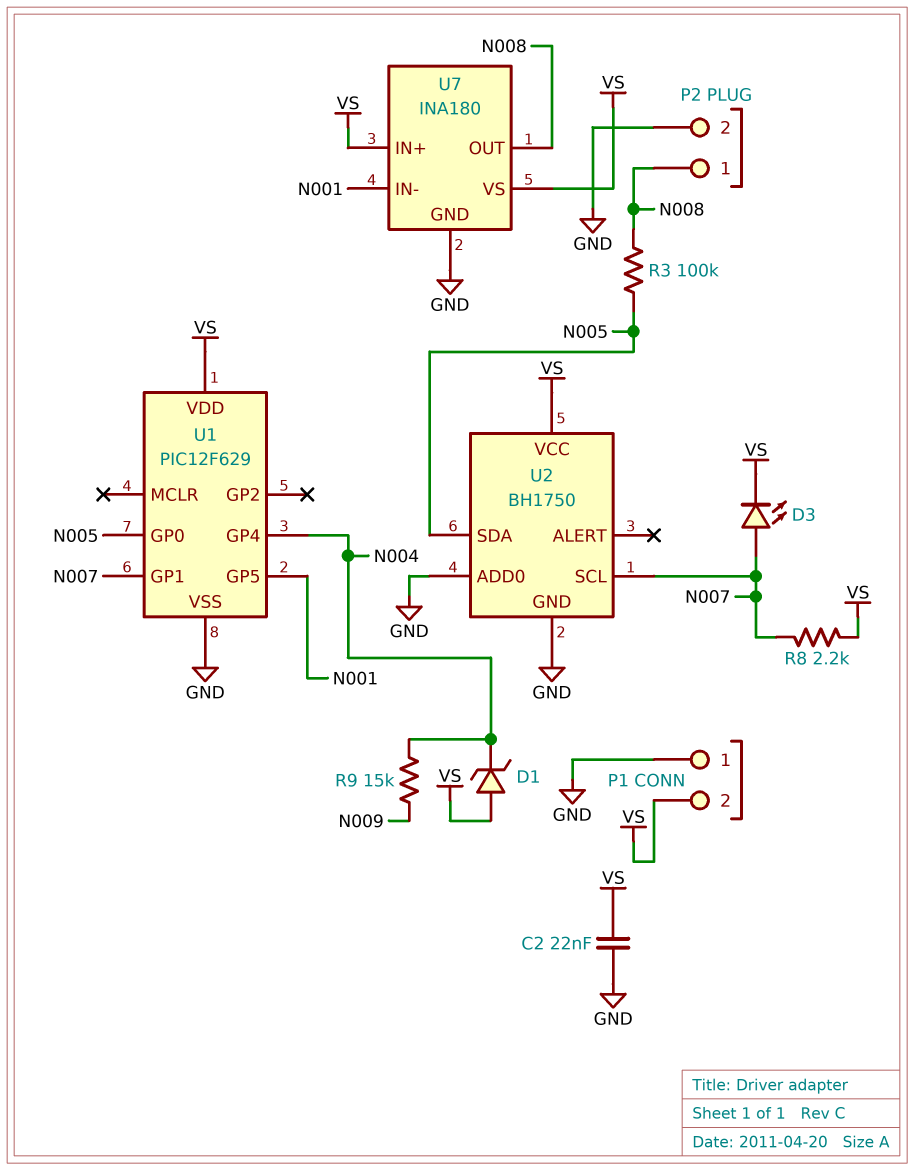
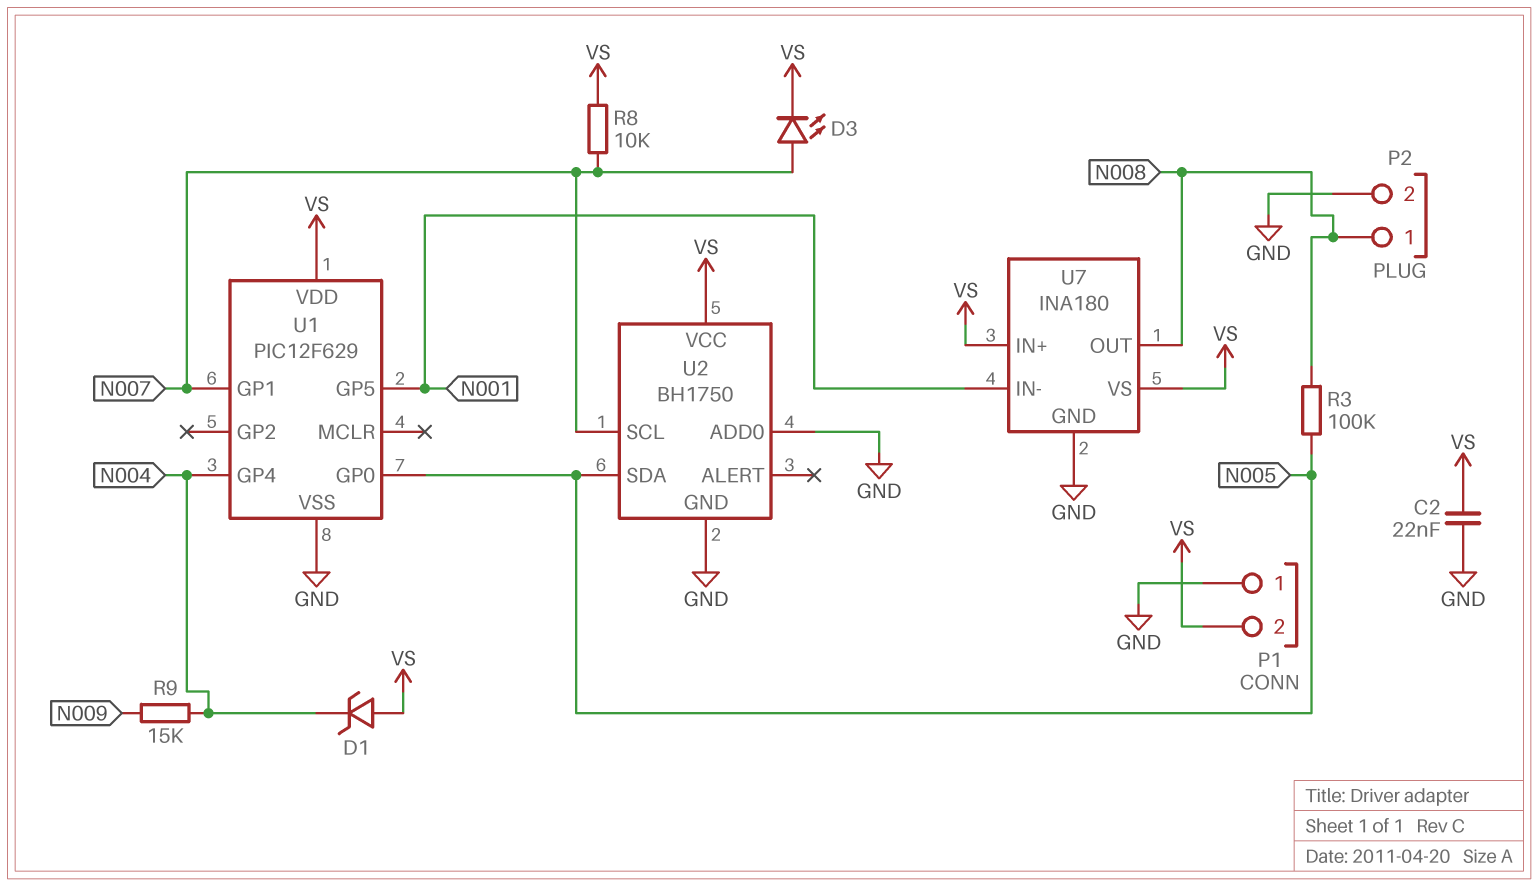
R8: 2.2k (N007, VS) -> 10k (N007, VS)

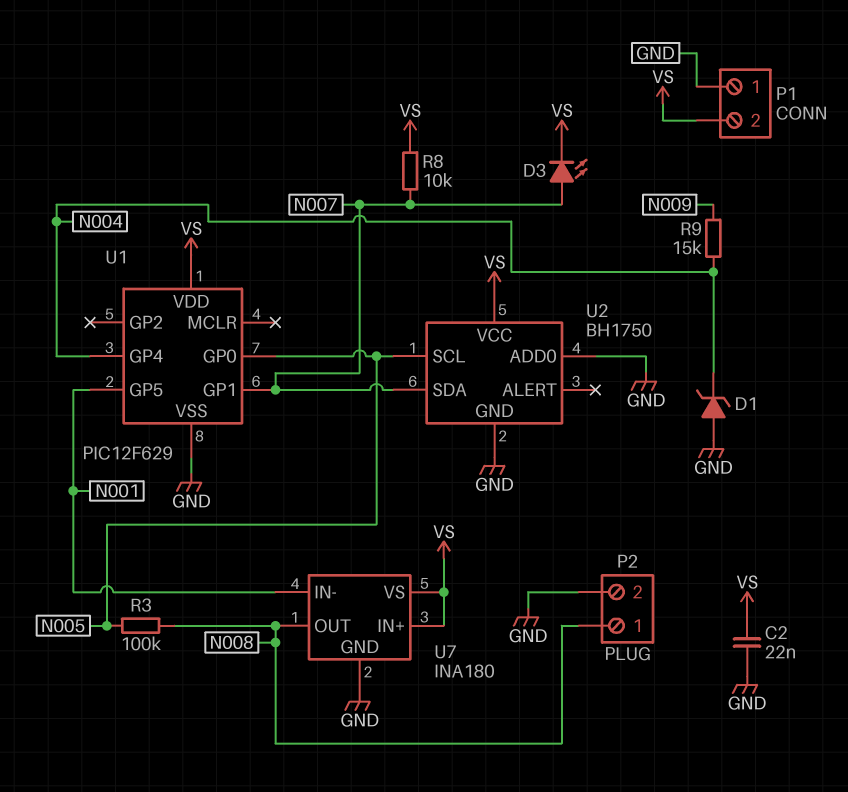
D1: zener (A VS, K N004) -> zener (A GND, K N004)
U2 pin SCL: N007 -> N005
U2 pin SDA: N005 -> N007

